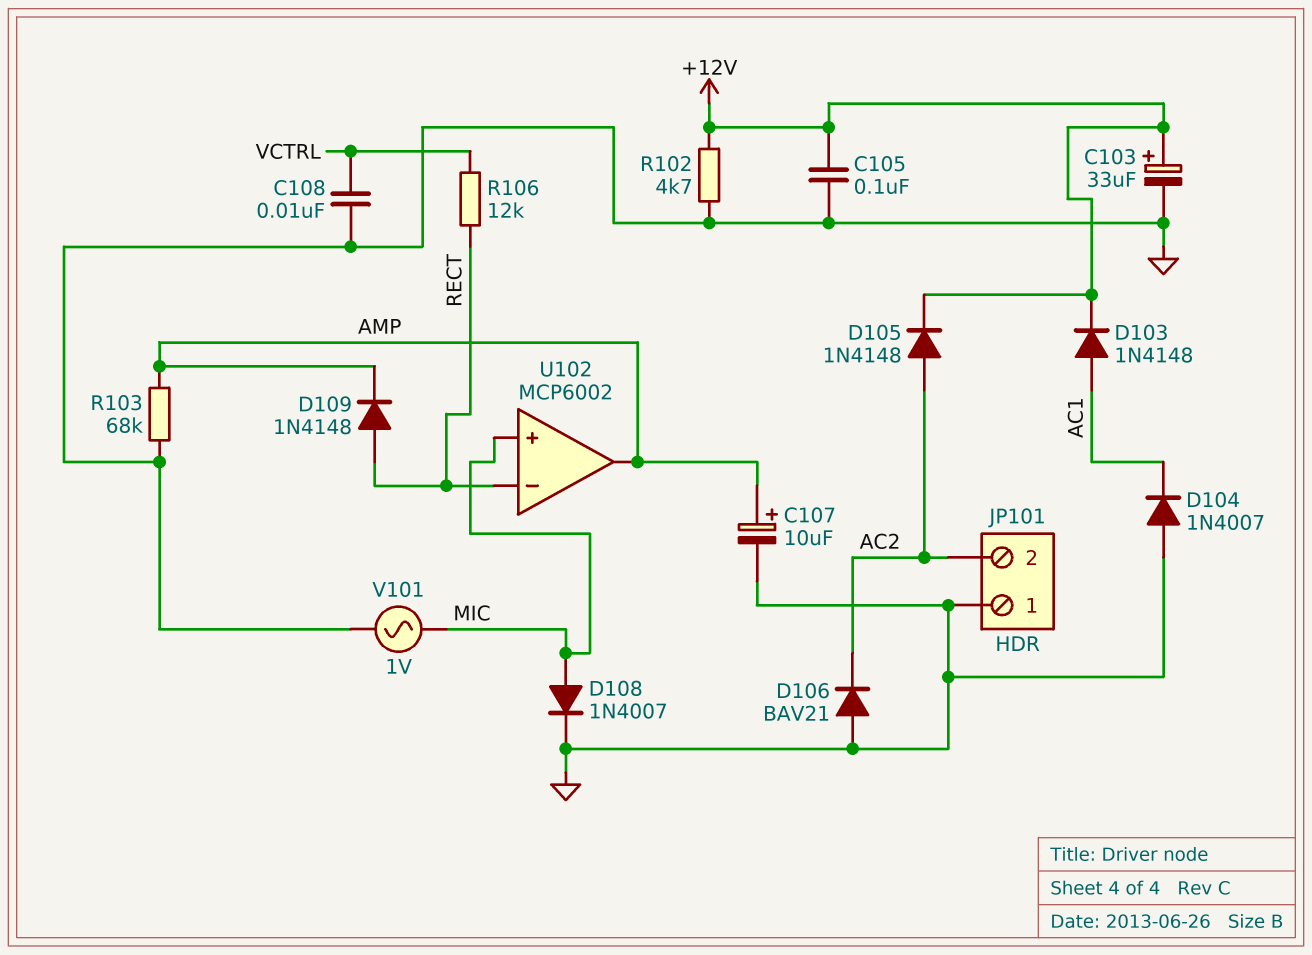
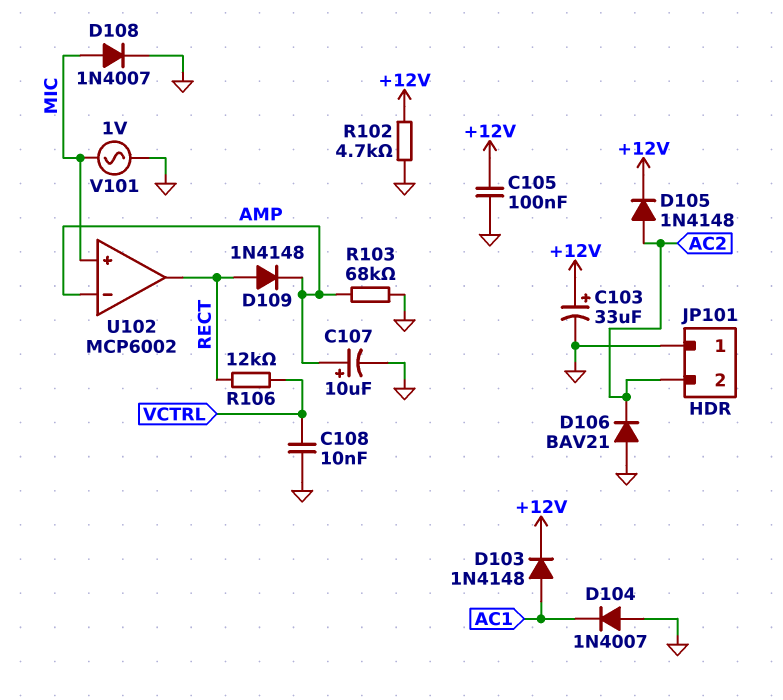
U102 pin in-: RECT -> AMP
U102 pin out: AMP -> RECT

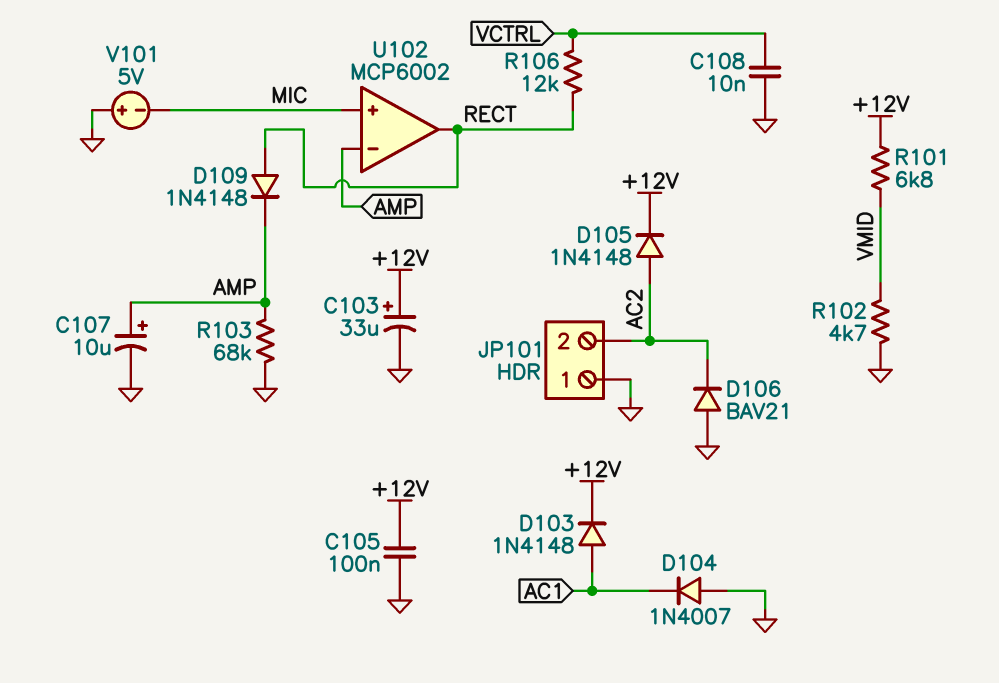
D108: diode 1N4007 (A MIC, K GND) -> none
R101: none -> 6.8k (+12V, VMID)
R102: 4.7k (+12V, GND) -> 4.7k (GND, VMID)
V101: AC 1V (GND, MIC) -> 5V (plus GND, minus MIC)

